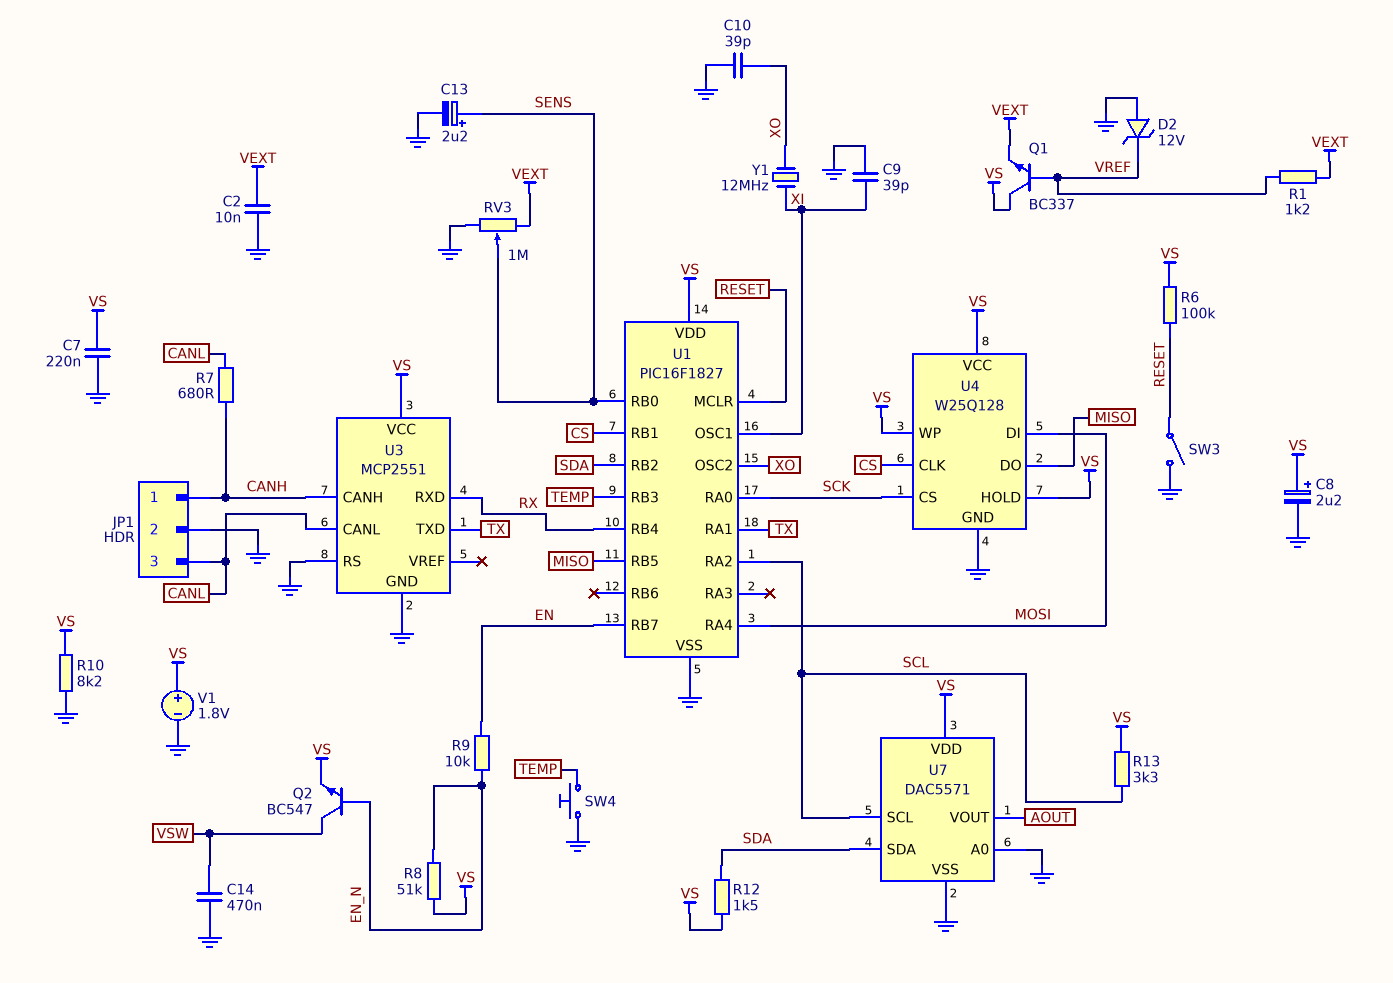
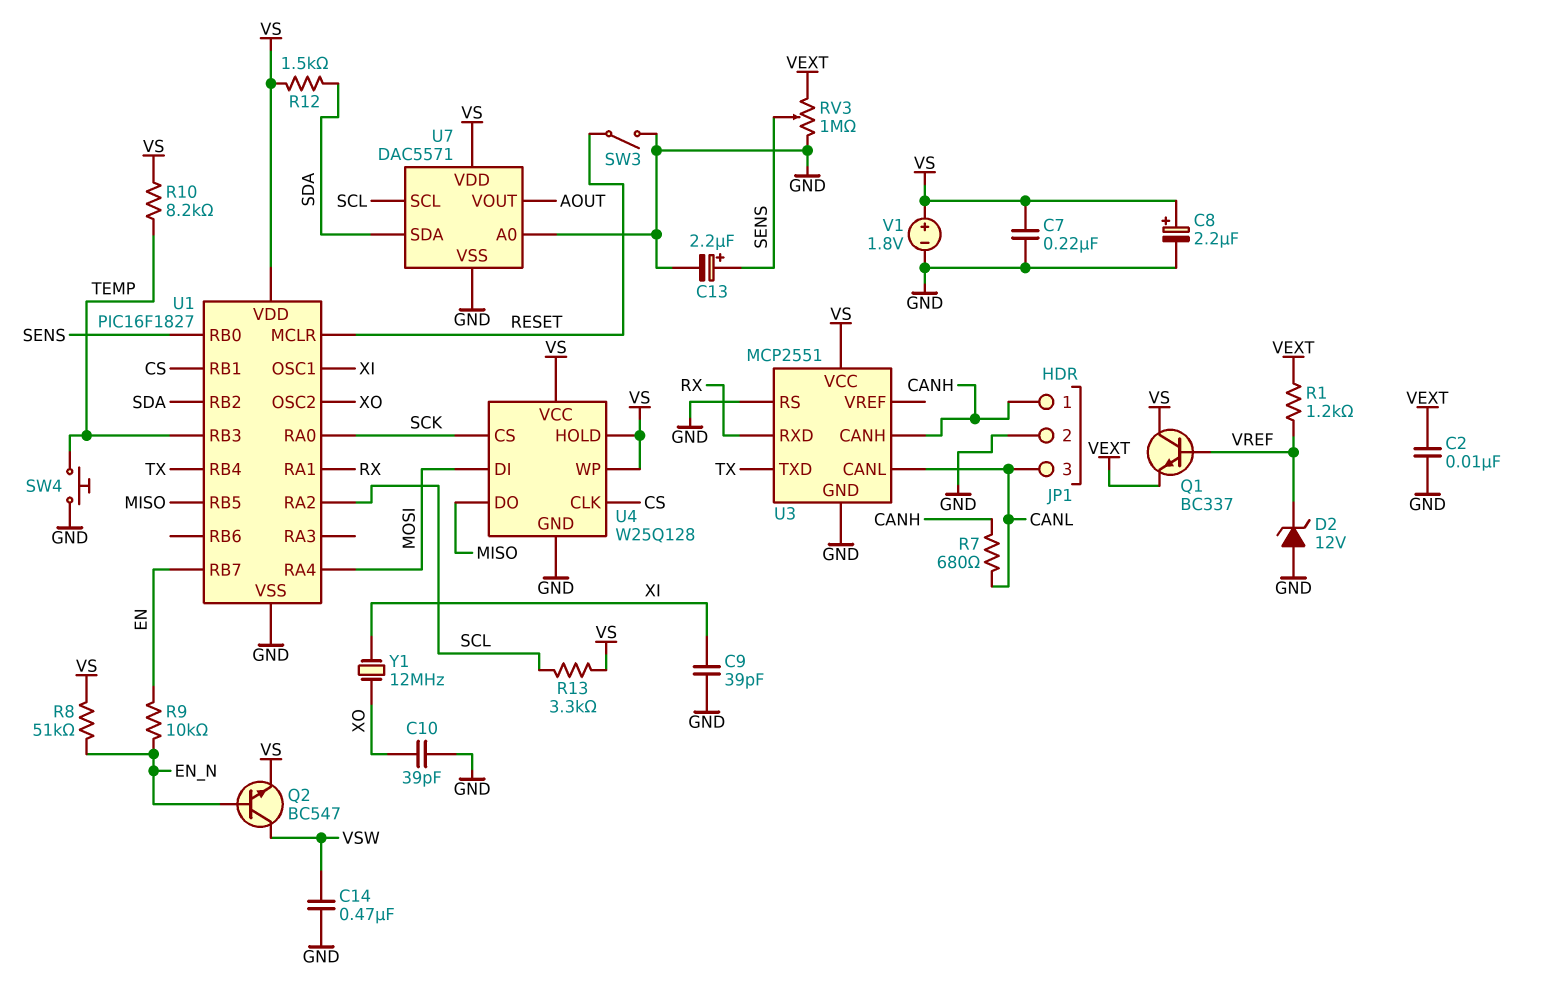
R6: 100k (RESET, VS) -> none
R10: 8.2k (GND, VS) -> 8.2k (TEMP, VS)
U1 pin RA1: TX -> RX
U1 pin RB4: RX -> TX

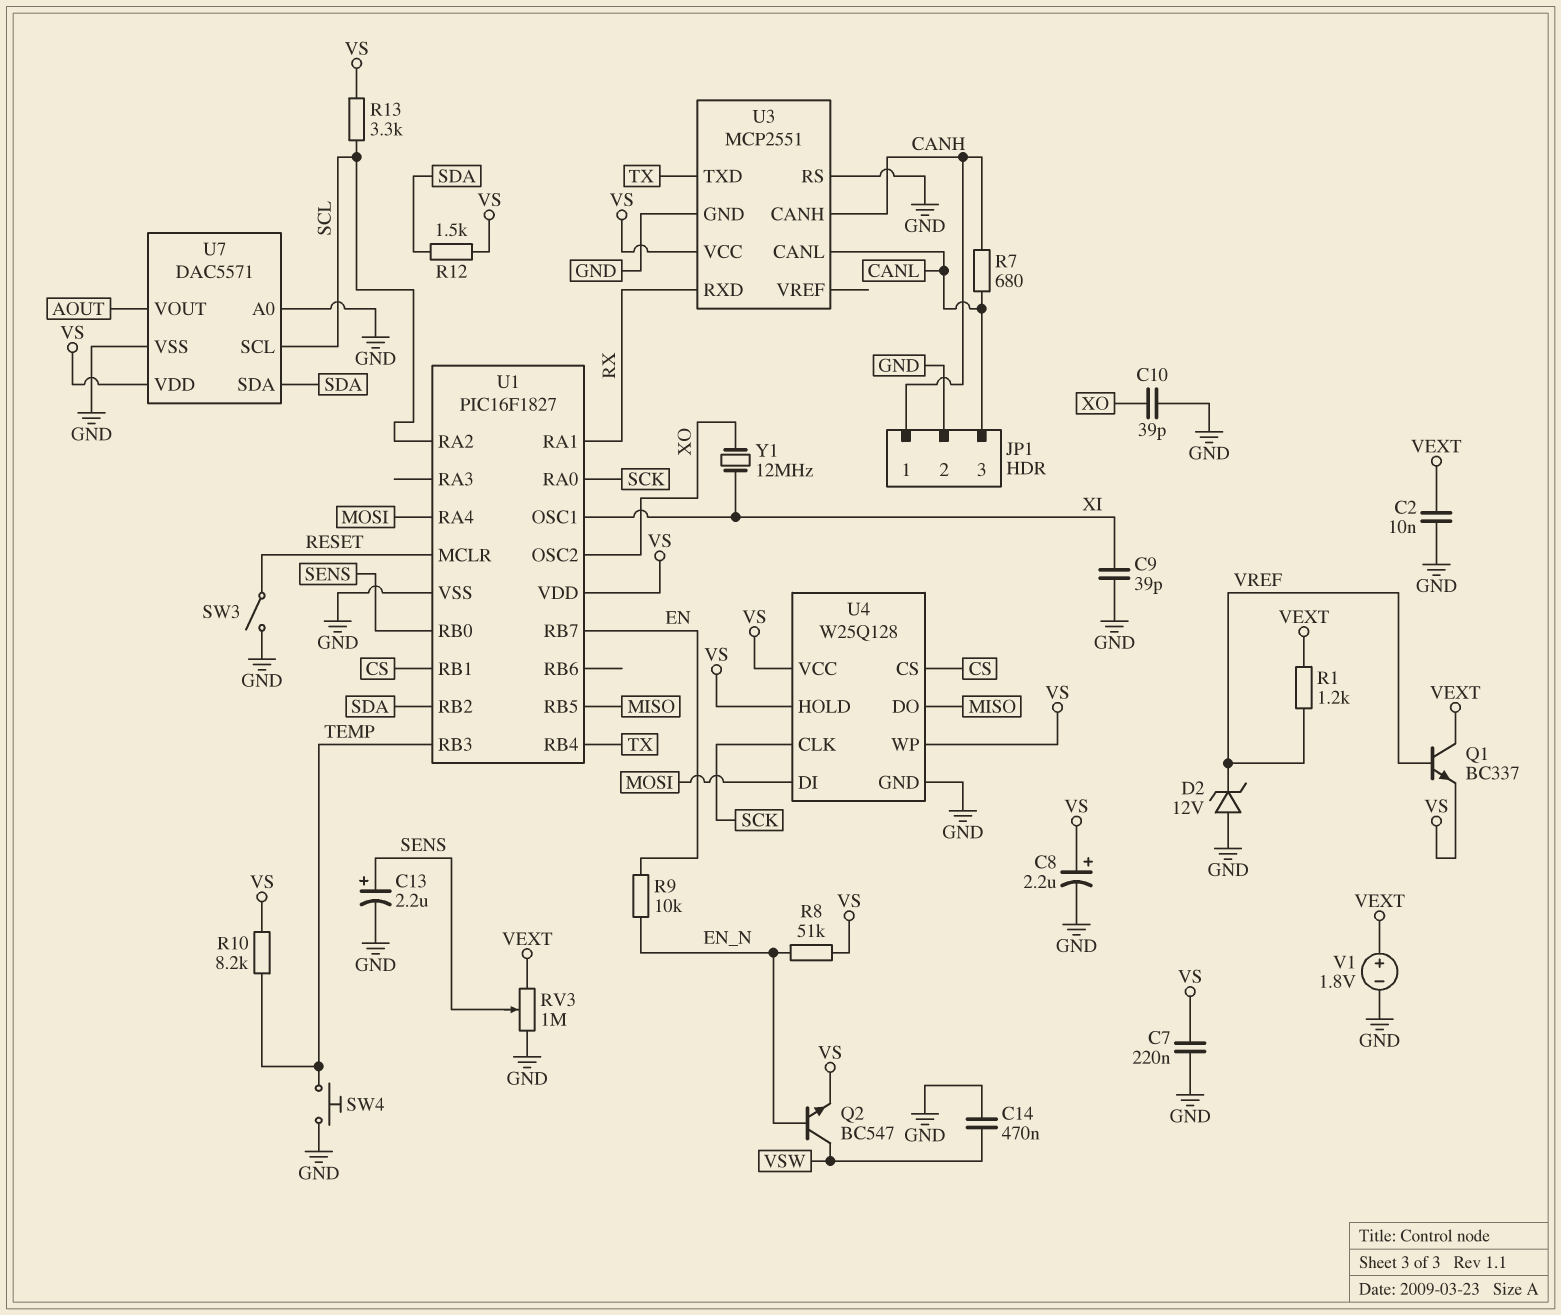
Q1: NPN BC337 (B VREF, C VS, E VEXT) -> NPN BC337 (B VREF, C VEXT, E VS)
U4 pin CLK: CS -> SCK
U4 pin CS: SCK -> CS
V1: 1.8V (plus VS, minus GND) -> 1.8V (plus VEXT, minus GND)

